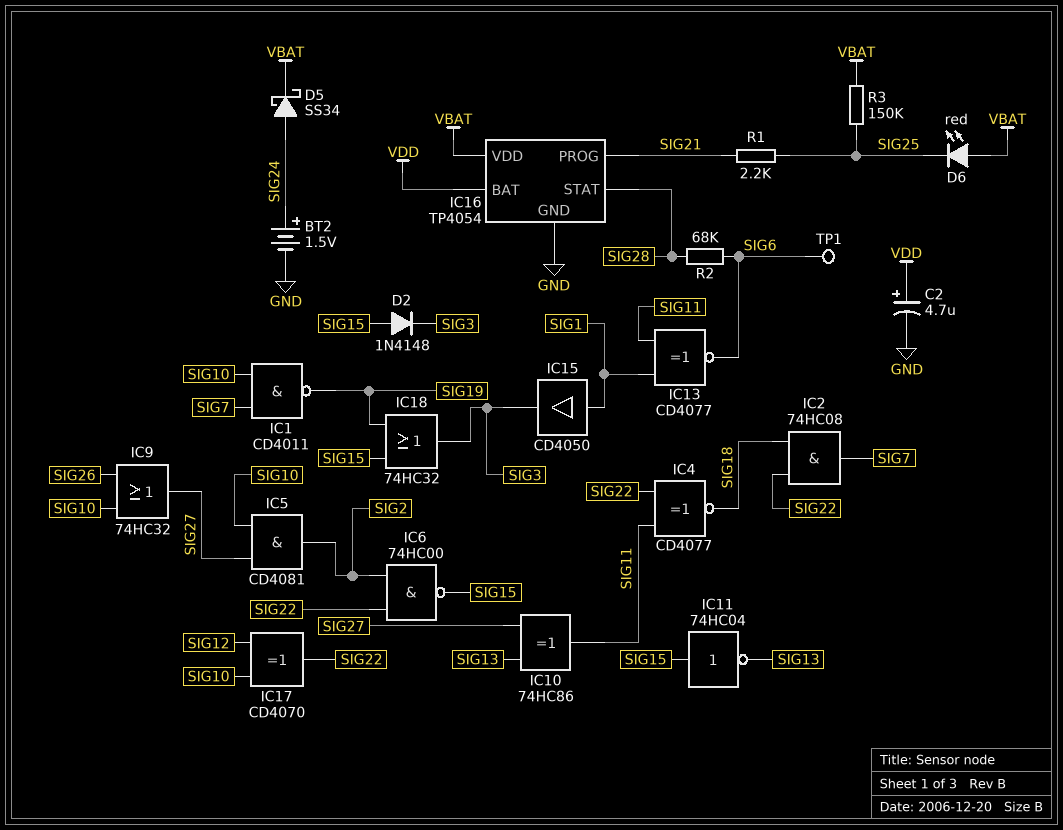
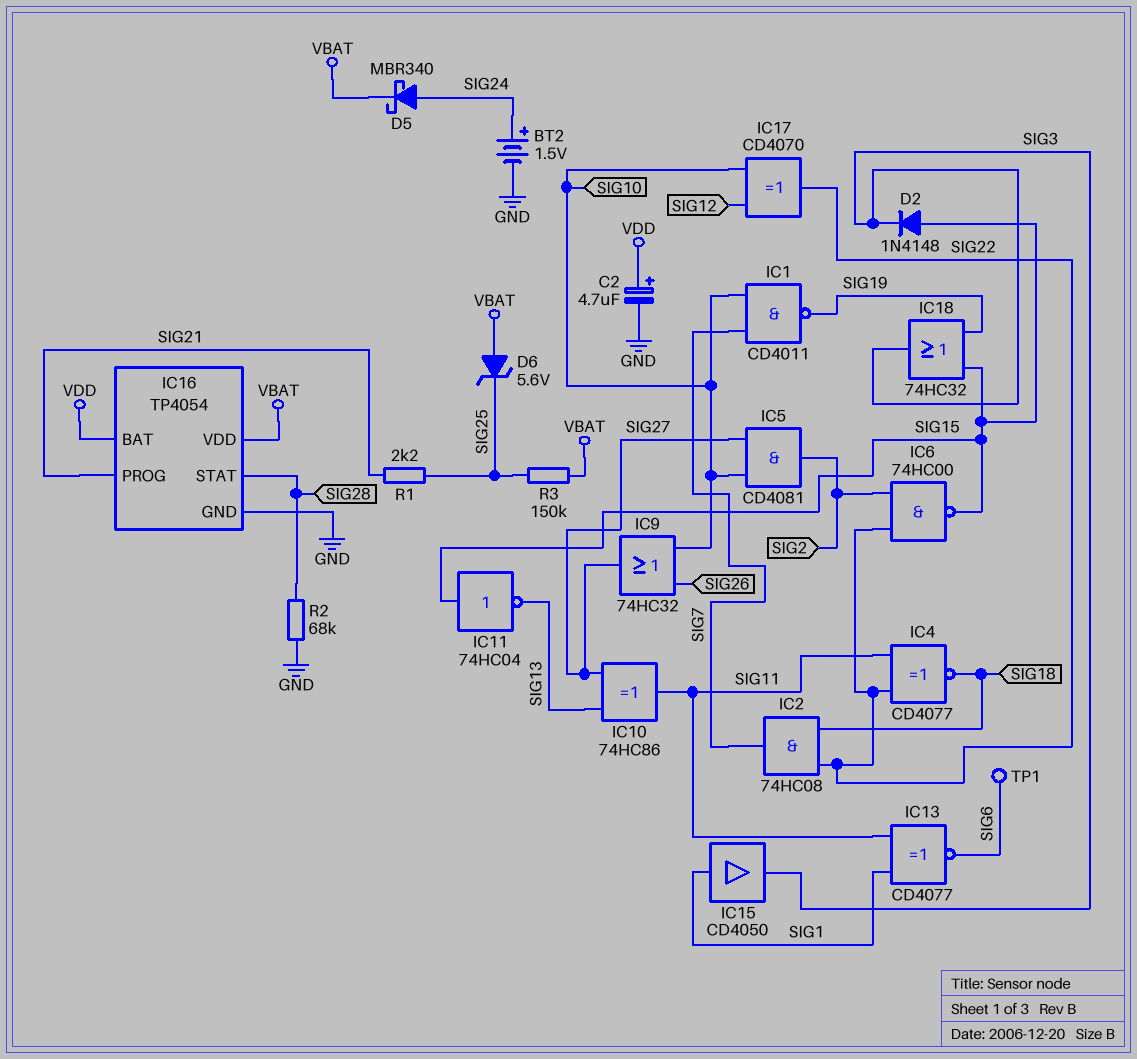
D5: schottky SS34 (A SIG24, K VBAT) -> schottky MBR340 (A SIG24, K VBAT)
D6: LED red (A VBAT, K SIG25) -> zener 5.6V (A VBAT, K SIG25)
R2: 68k (SIG6, SIG28) -> 68k (GND, SIG28)

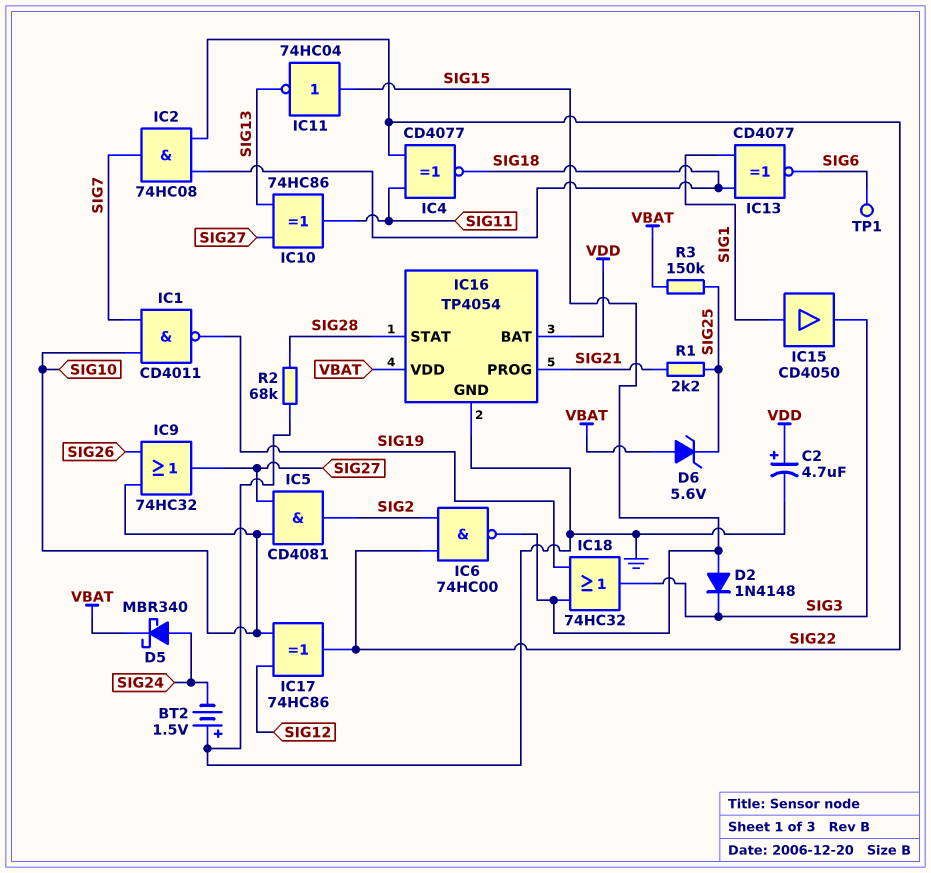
BT2: 1.5V (plus SIG24, minus GND) -> 1.5V (plus GND, minus SIG24)
IC13: XNOR CD4077 (in SIG1, in SIG11, out SIG6) -> XNOR CD4077 (in SIG1, in SIG18, out SIG6)
IC17: XOR CD4070 (in SIG10, in SIG12, out SIG22) -> XOR 74HC86 (in SIG10, in SIG12, out SIG22)

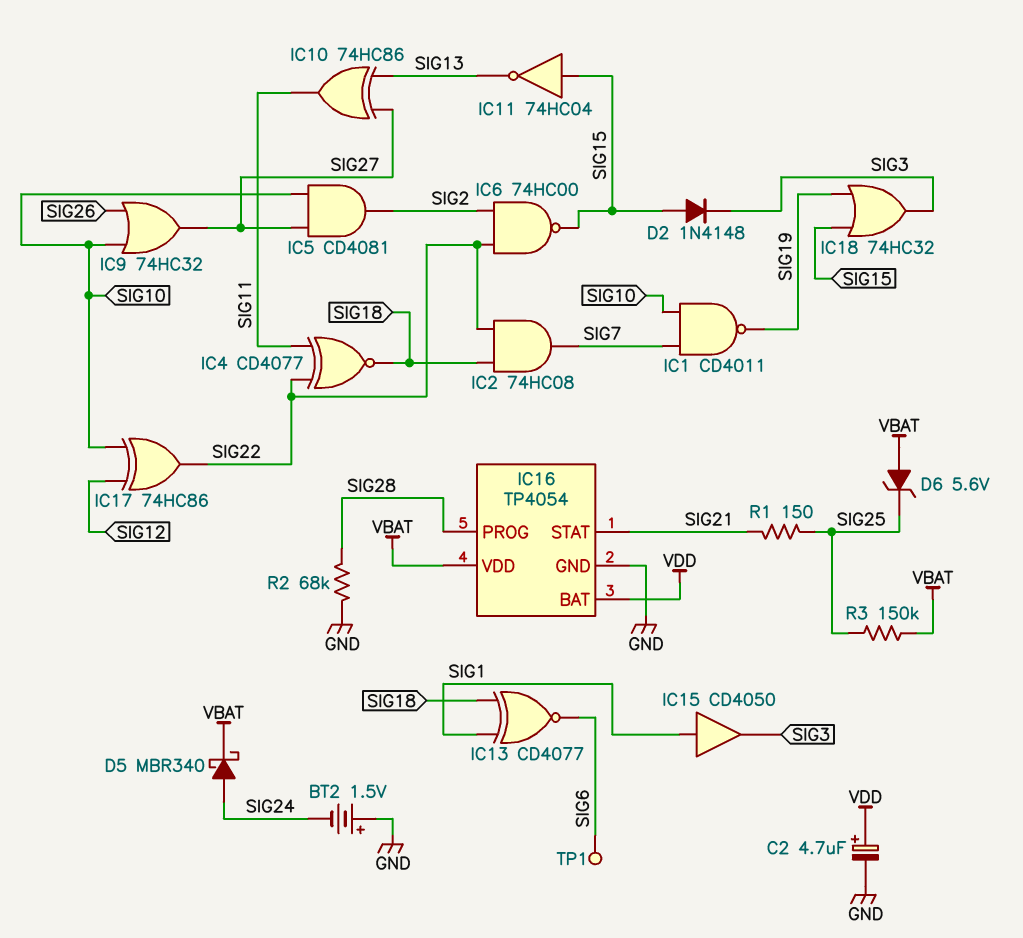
IC16 pin PROG: SIG21 -> SIG28
IC16 pin STAT: SIG28 -> SIG21
R1: 2.2k (SIG21, SIG25) -> 150 (SIG21, SIG25)

